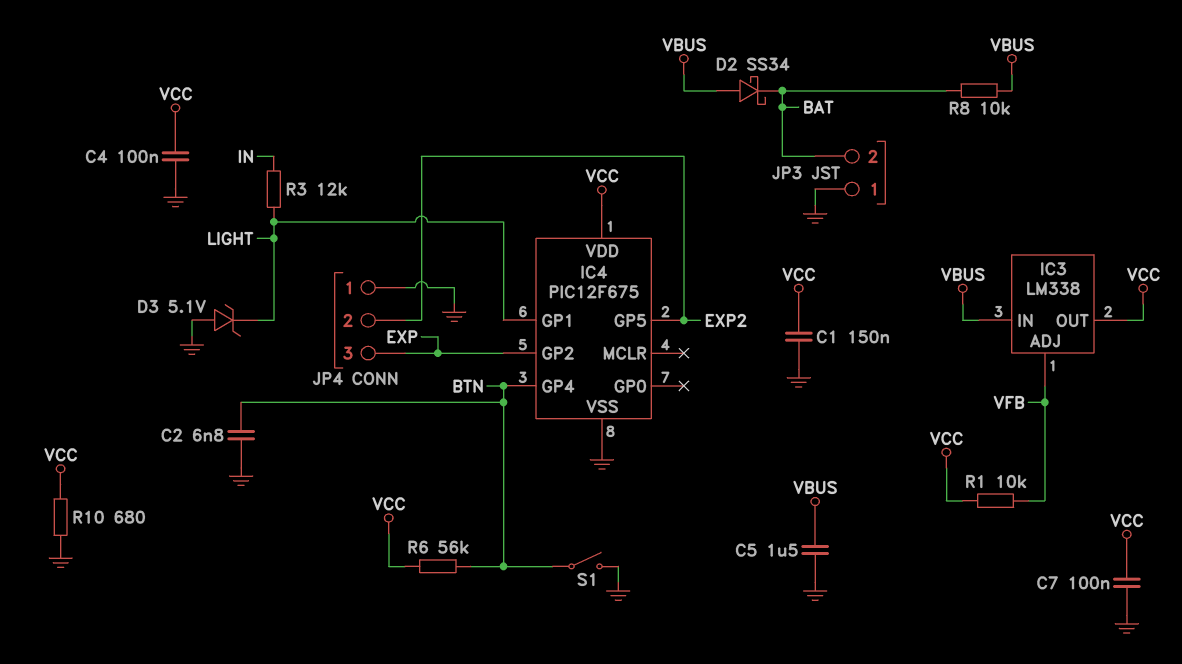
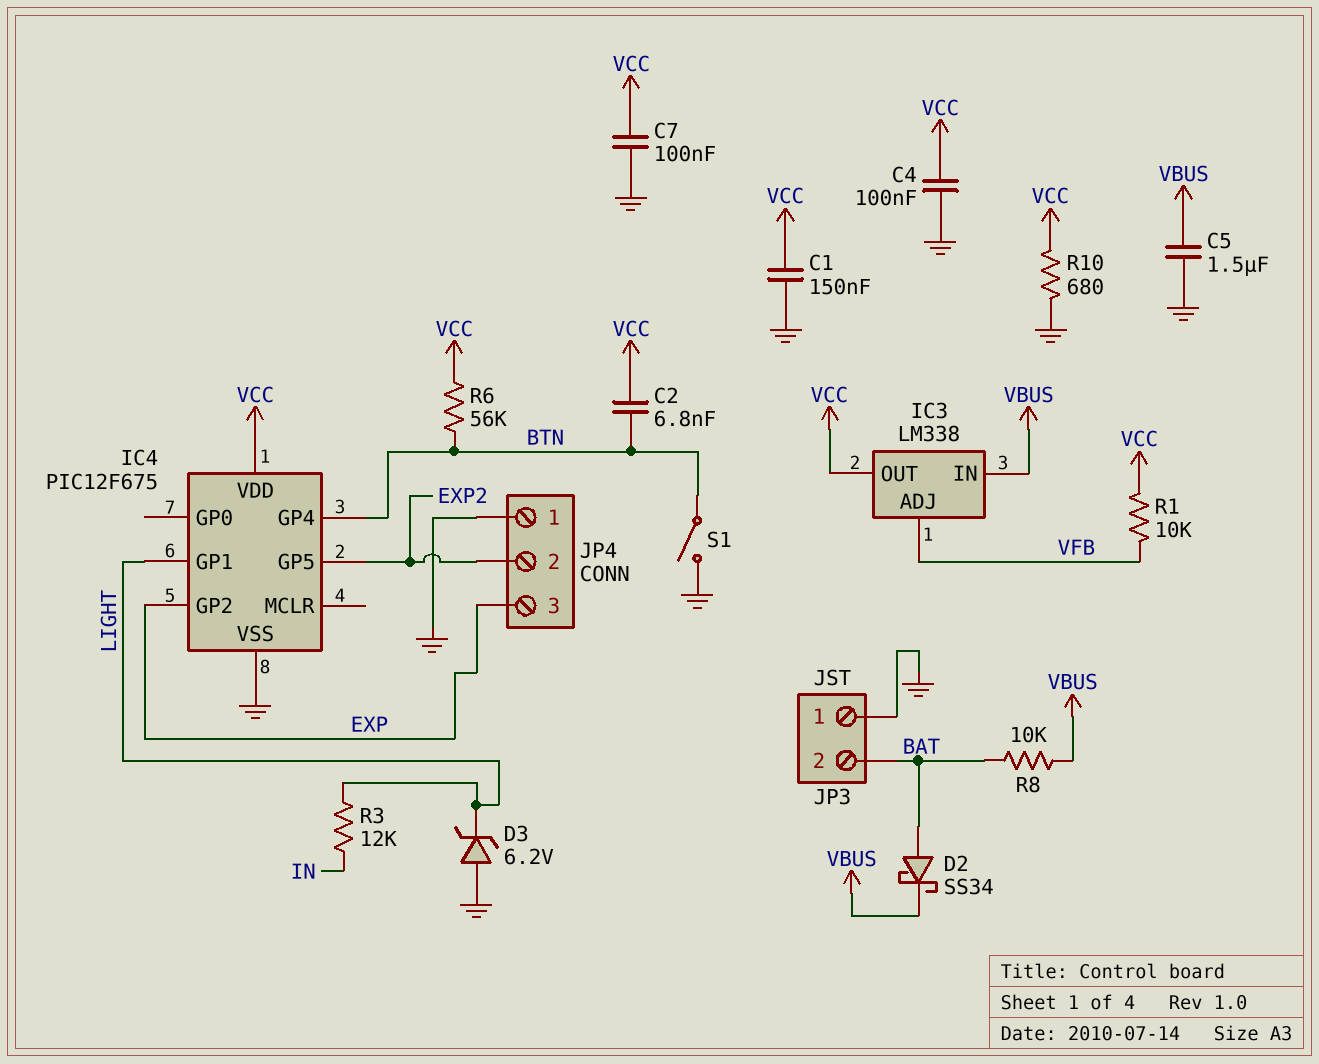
C2: 6.8nF (BTN, GND) -> 6.8nF (BTN, VCC)
D2: schottky SS34 (A VBUS, K BAT) -> schottky SS34 (A BAT, K VBUS)
D3: zener 5.1V (A GND, K LIGHT) -> zener 6.2V (A GND, K LIGHT)

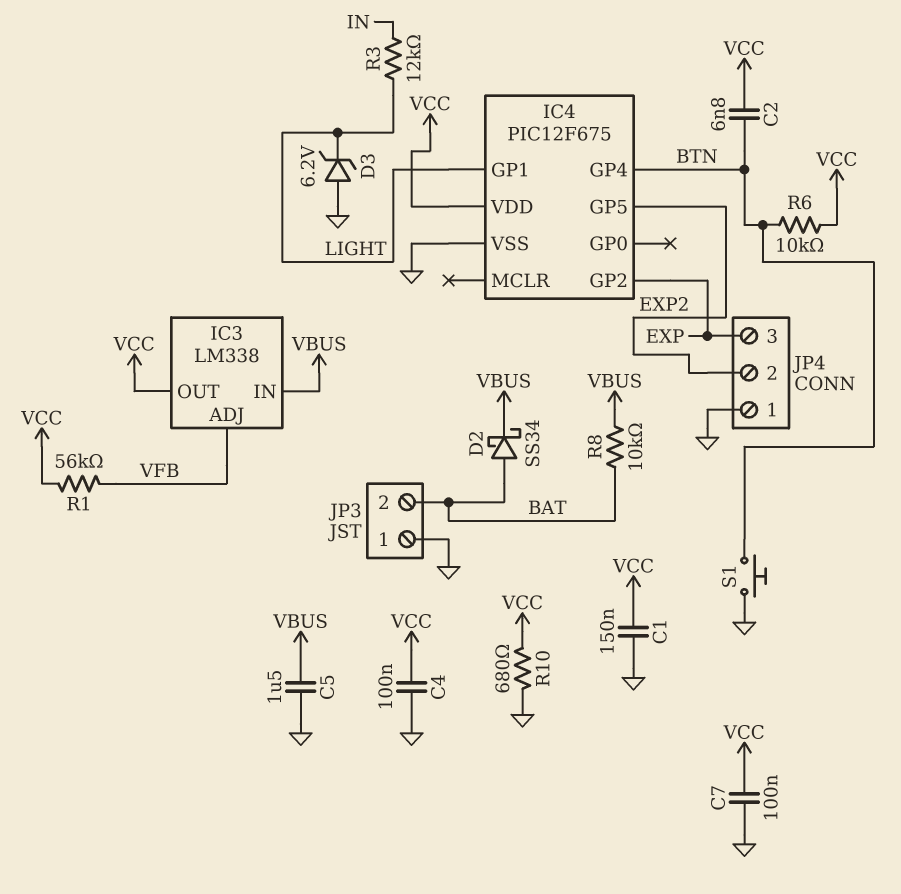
R1: 10k (VCC, VFB) -> 56k (VCC, VFB)
R6: 56k (BTN, VCC) -> 10k (BTN, VCC)
S1: switch (BTN, GND) -> button (BTN, GND)

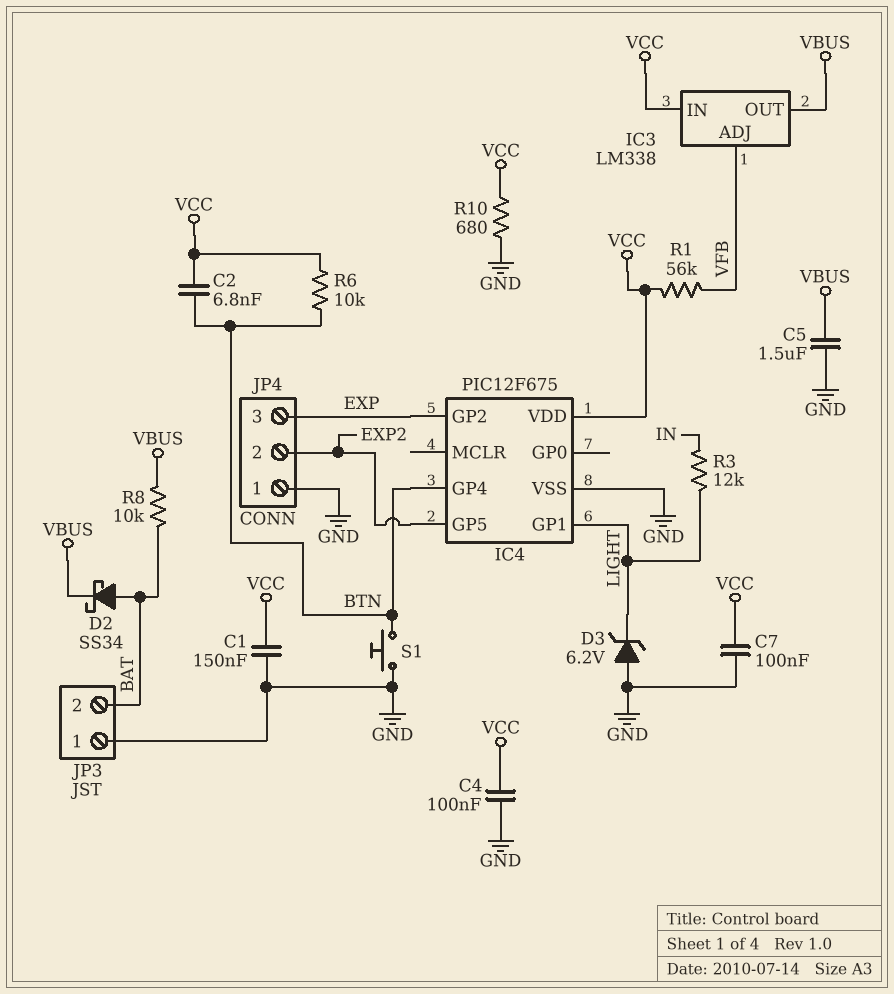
IC3 pin IN: VBUS -> VCC
IC3 pin OUT: VCC -> VBUS

